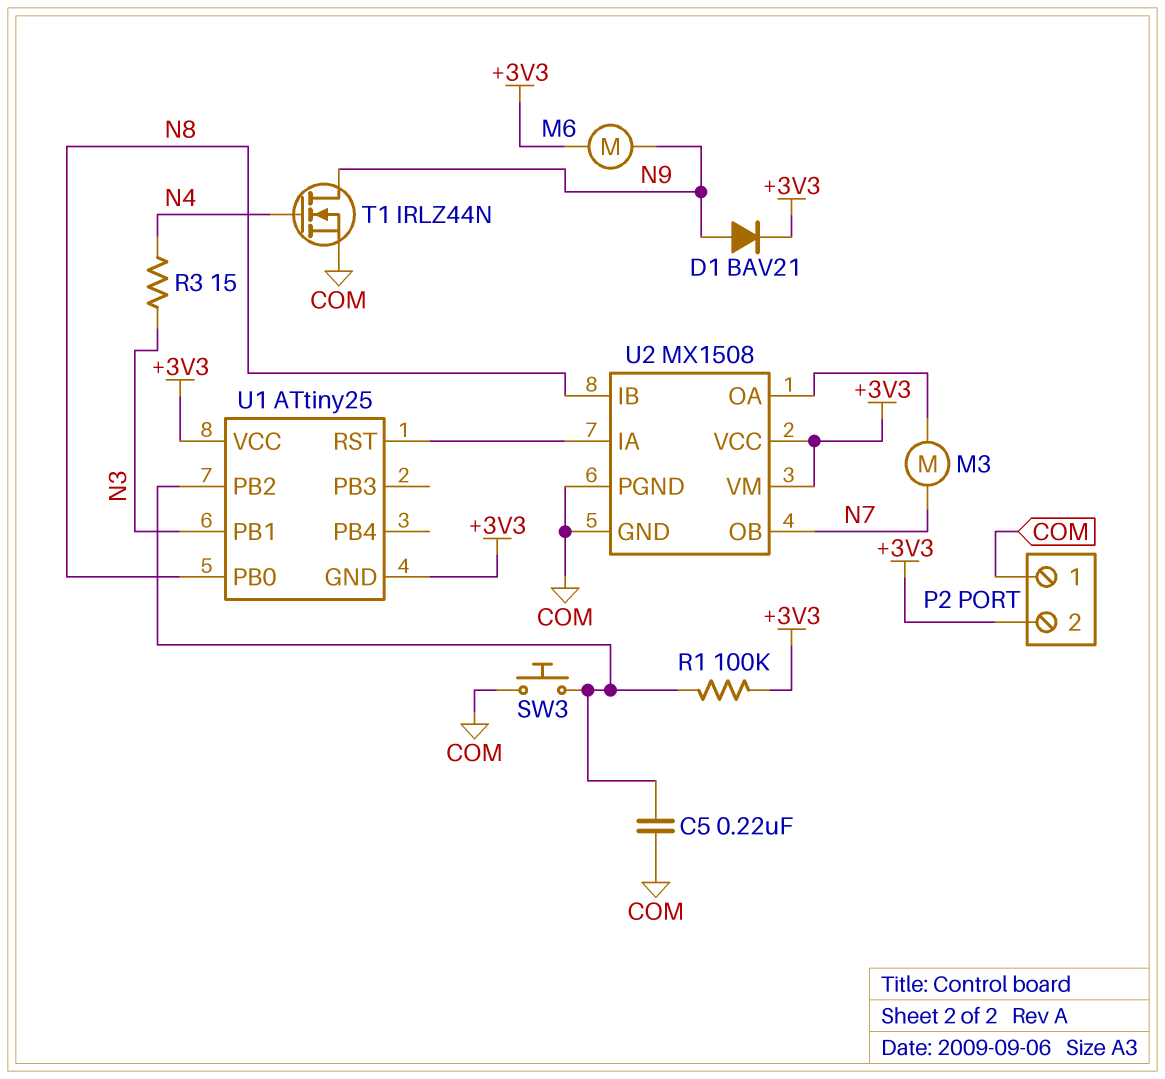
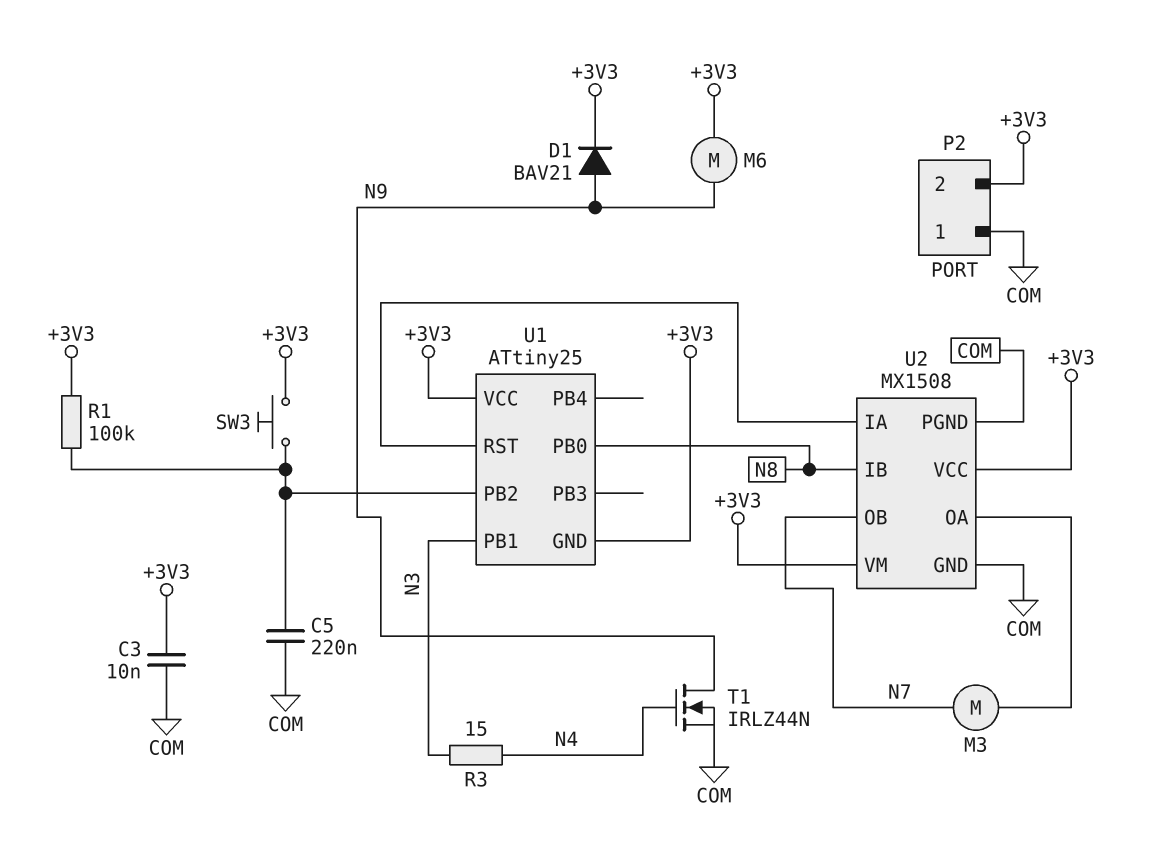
C3: none -> 10nF (+3V3, COM)
SW3: button (COM, U1/PB2) -> button (+3V3, U1/PB2)

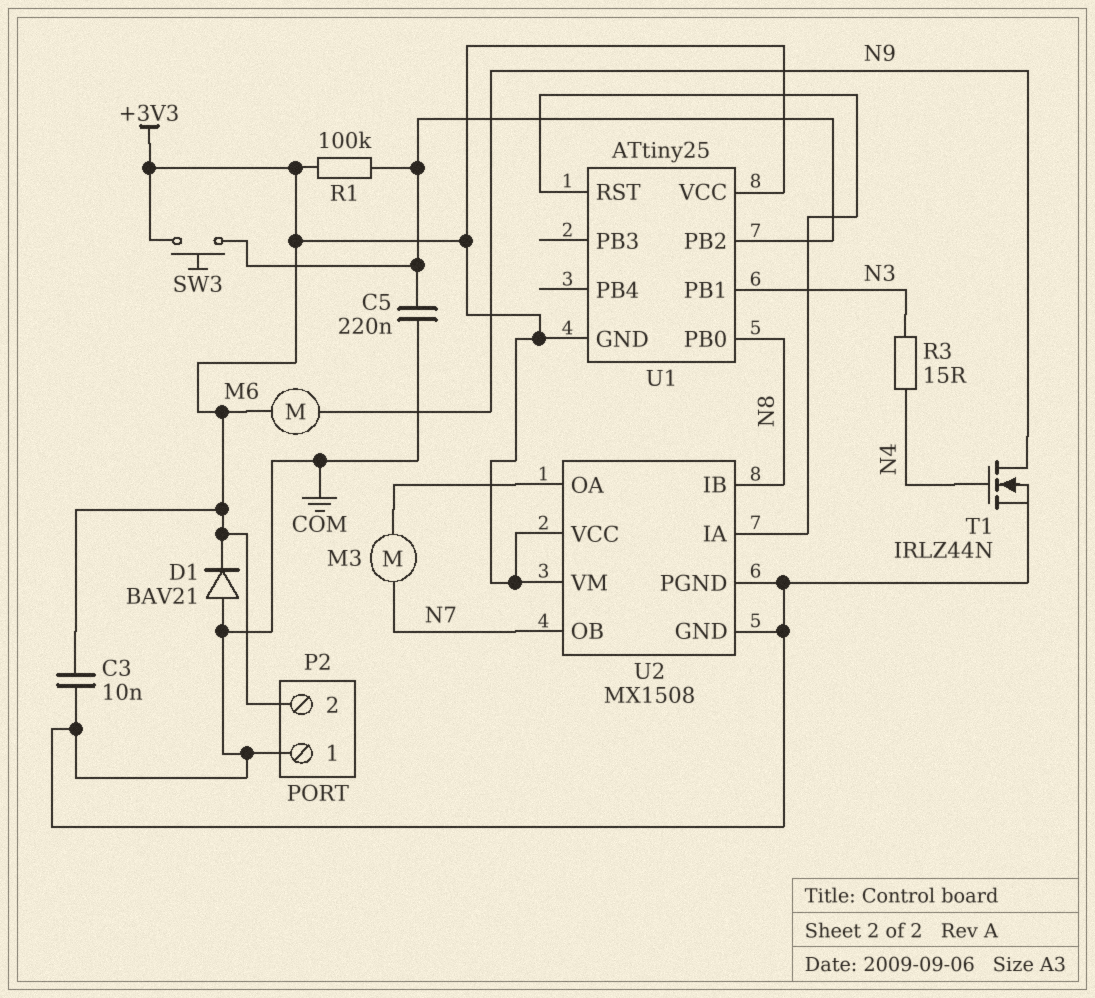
D1: diode BAV21 (A N9, K +3V3) -> diode BAV21 (A COM, K +3V3)

